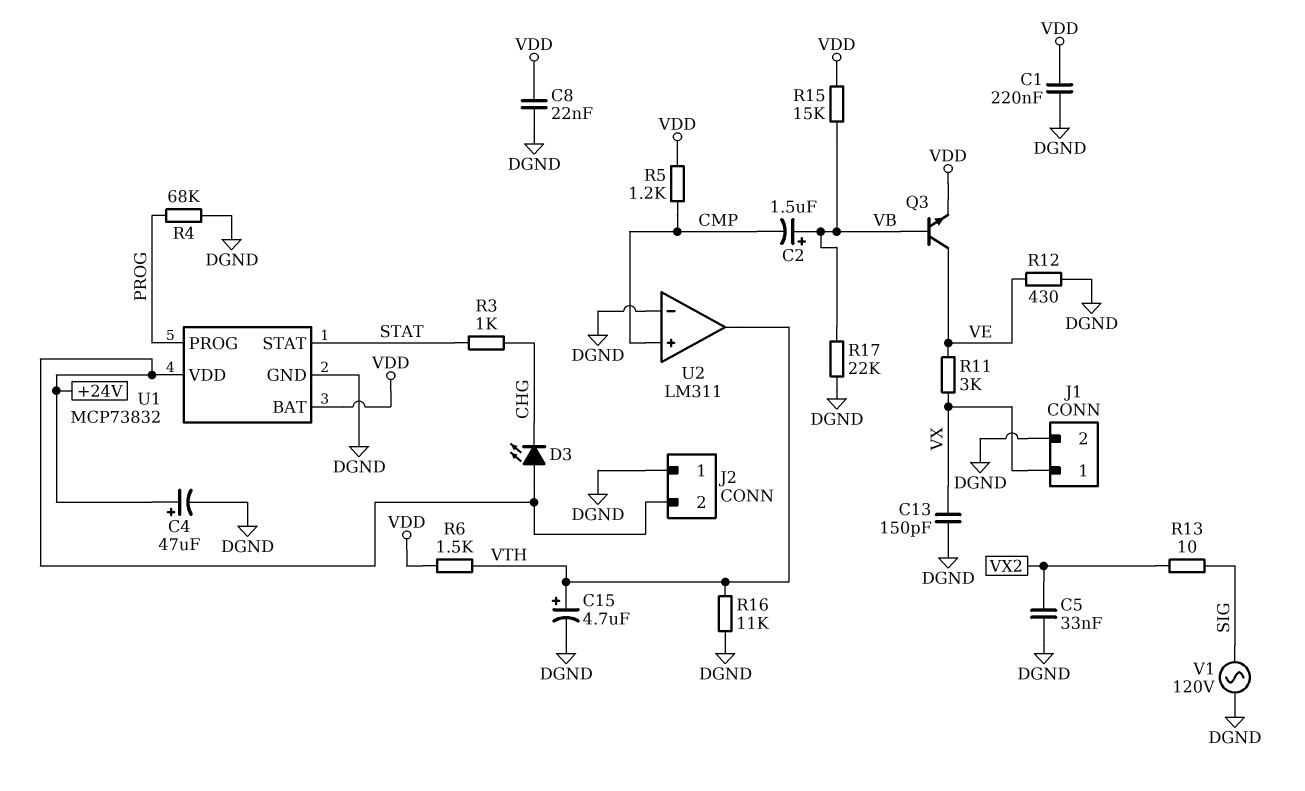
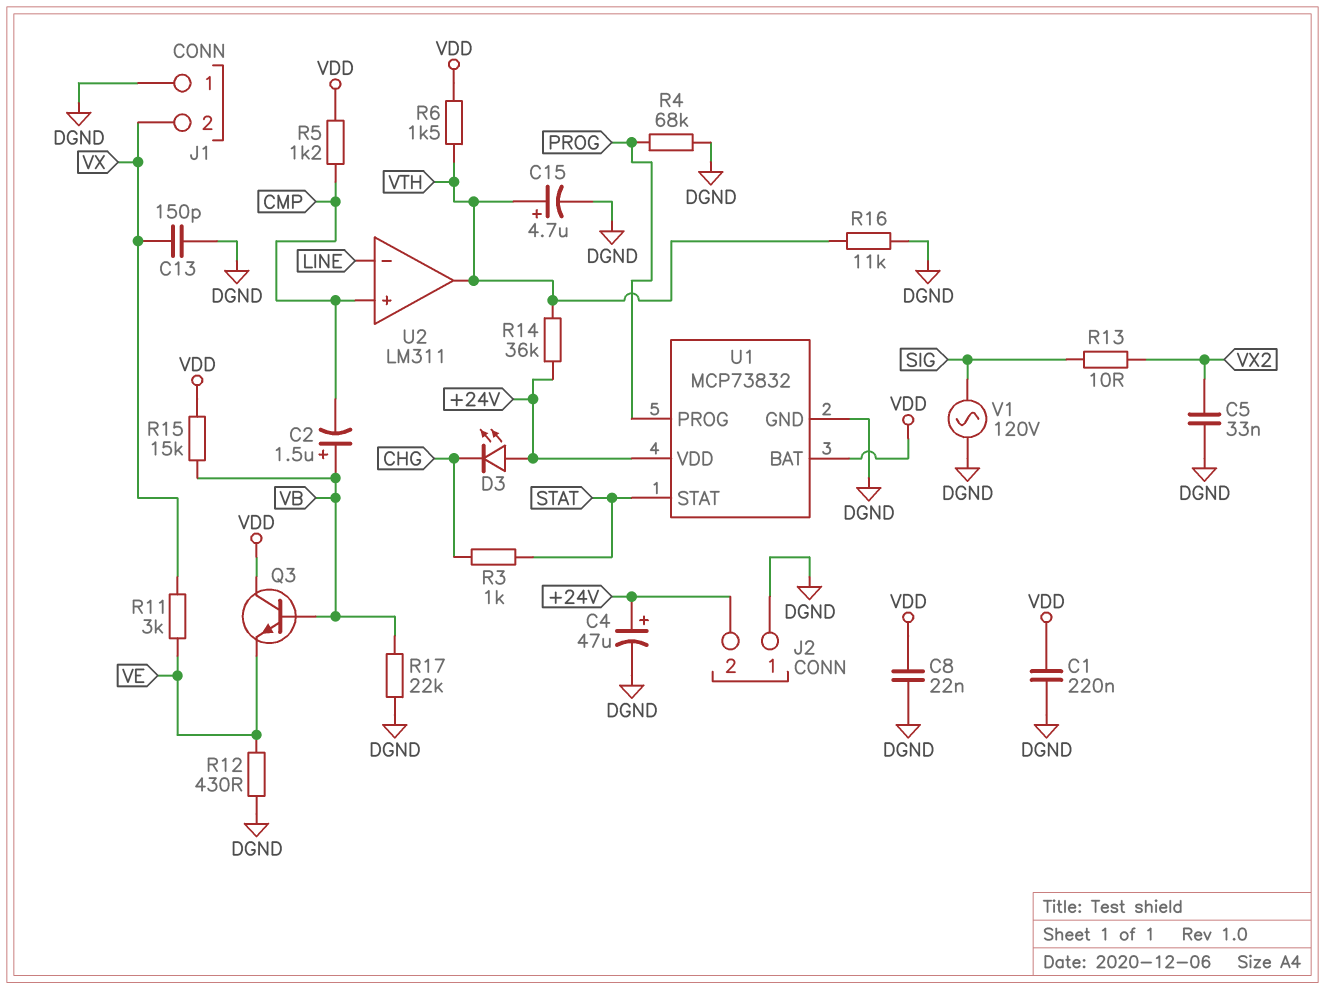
J1 pin 1: VX -> DGND
J1 pin 2: DGND -> VX
Q3: NPN (B VB, C VE, E VDD) -> NPN (B VB, C VDD, E VE)
R14: none -> 36k (+24V, VTH)
U2 pin in-: DGND -> LINE

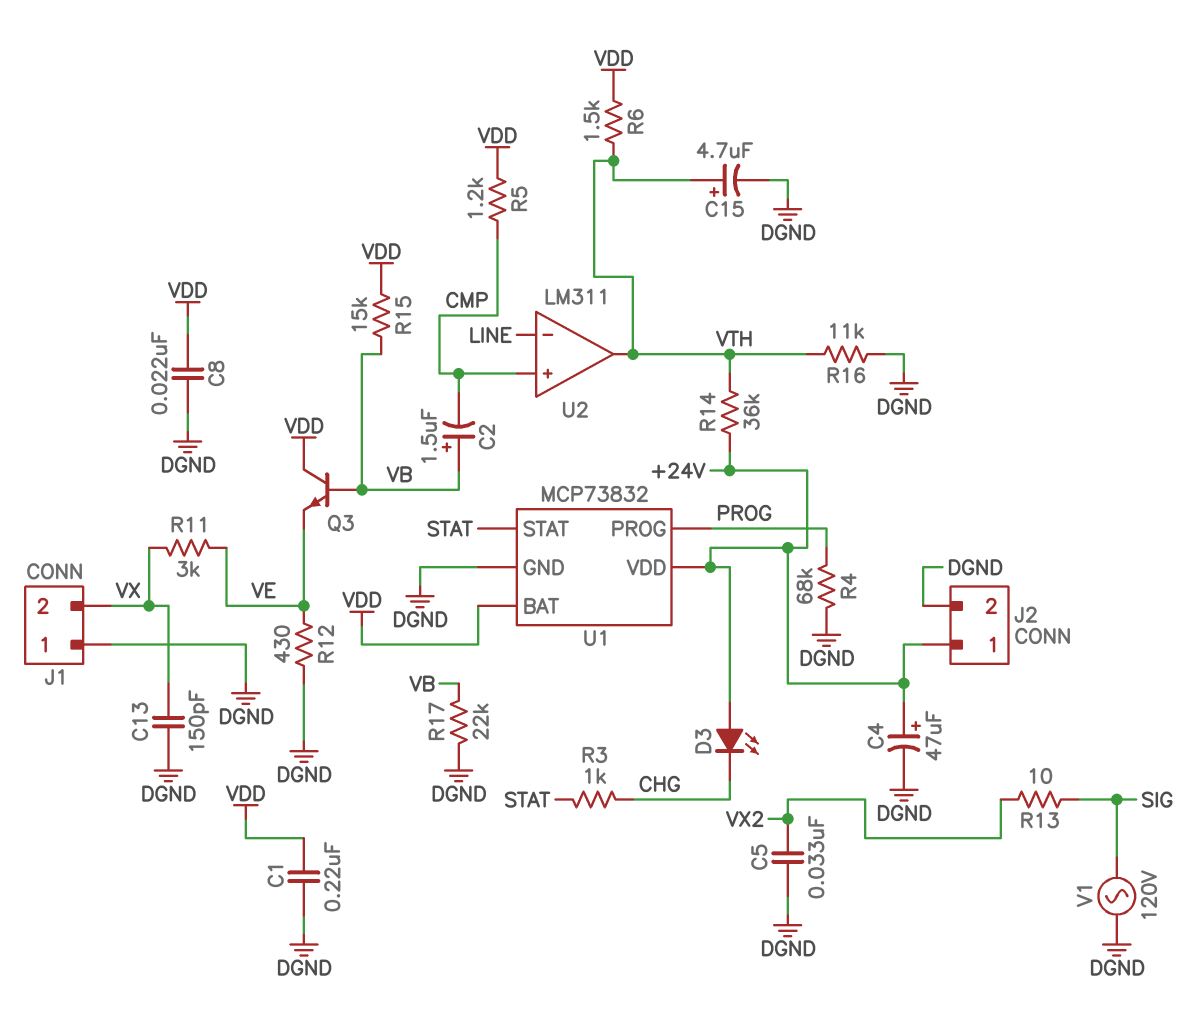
J2 pin 1: DGND -> +24V
J2 pin 2: +24V -> DGND

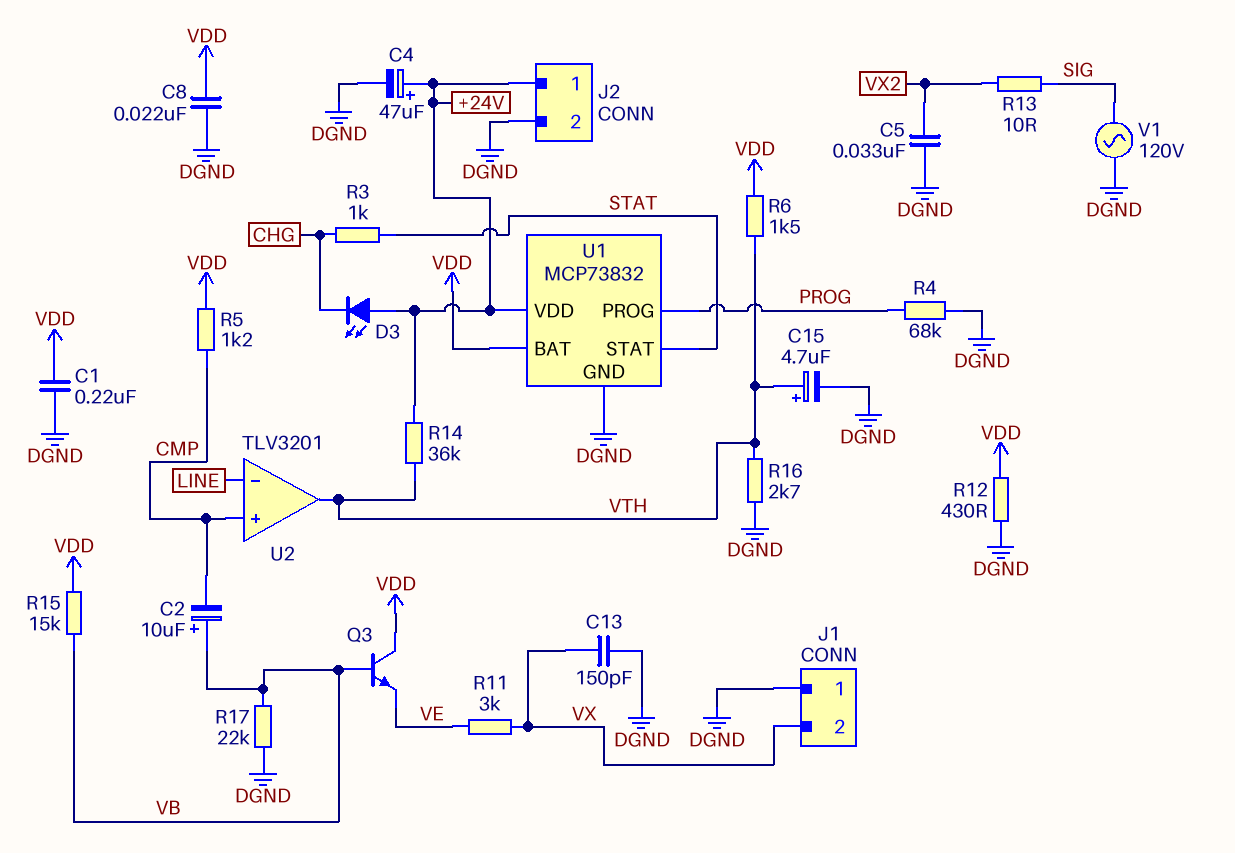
C2: 1.5uF (plus VB, minus CMP) -> 10uF (plus VB, minus CMP)
R12: 430 (DGND, VE) -> 430 (DGND, VDD)
R16: 11k (DGND, VTH) -> 2.7k (DGND, VTH)
U2: LM311 -> TLV3201

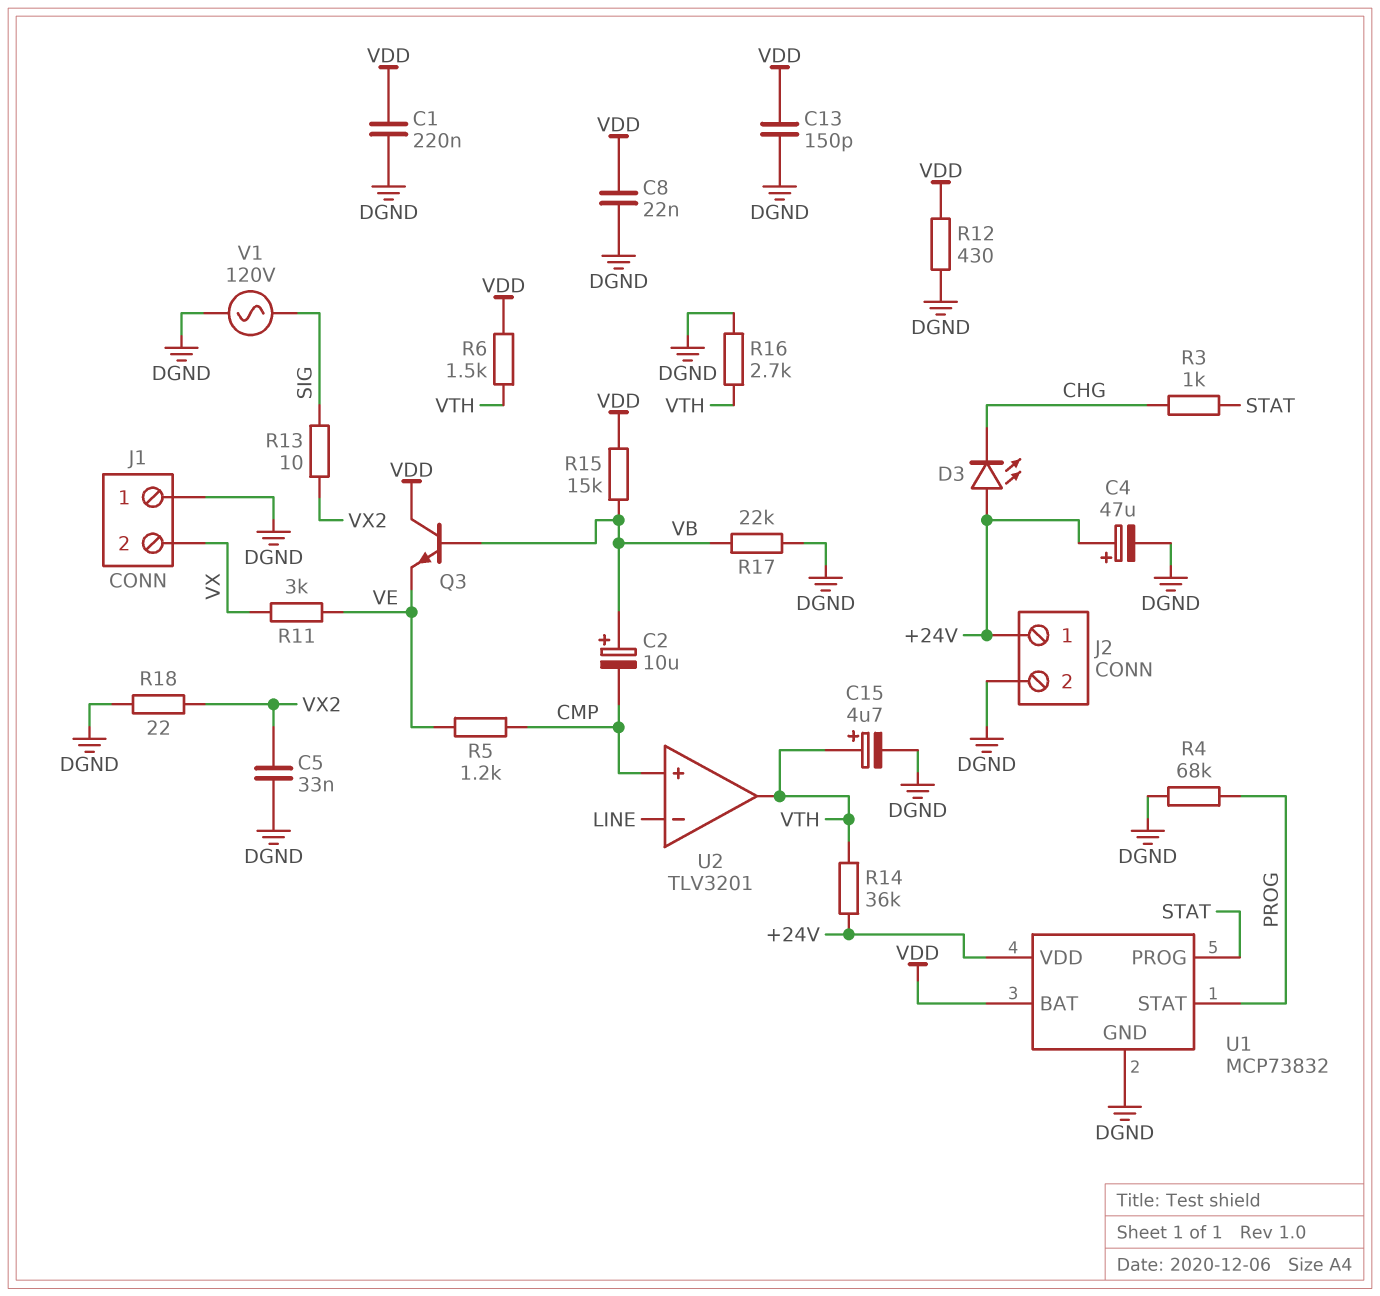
C13: 150pF (DGND, VX) -> 150pF (DGND, VDD)
R5: 1.2k (CMP, VDD) -> 1.2k (CMP, VE)
R18: none -> 22 (DGND, VX2)
U1 pin PROG: PROG -> STAT
U1 pin STAT: STAT -> PROG

